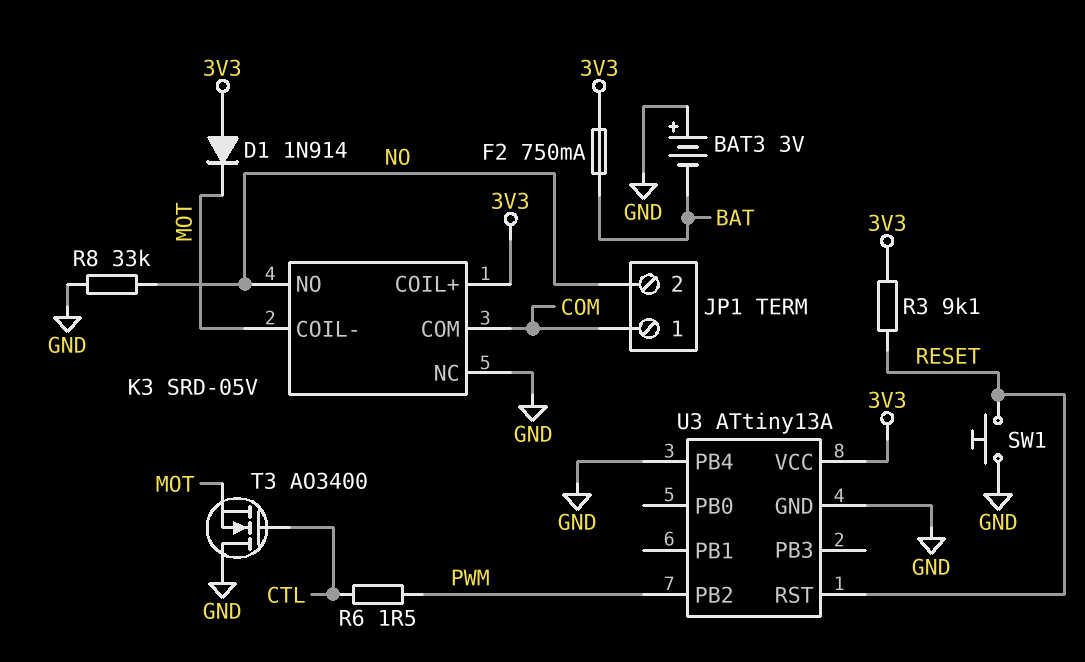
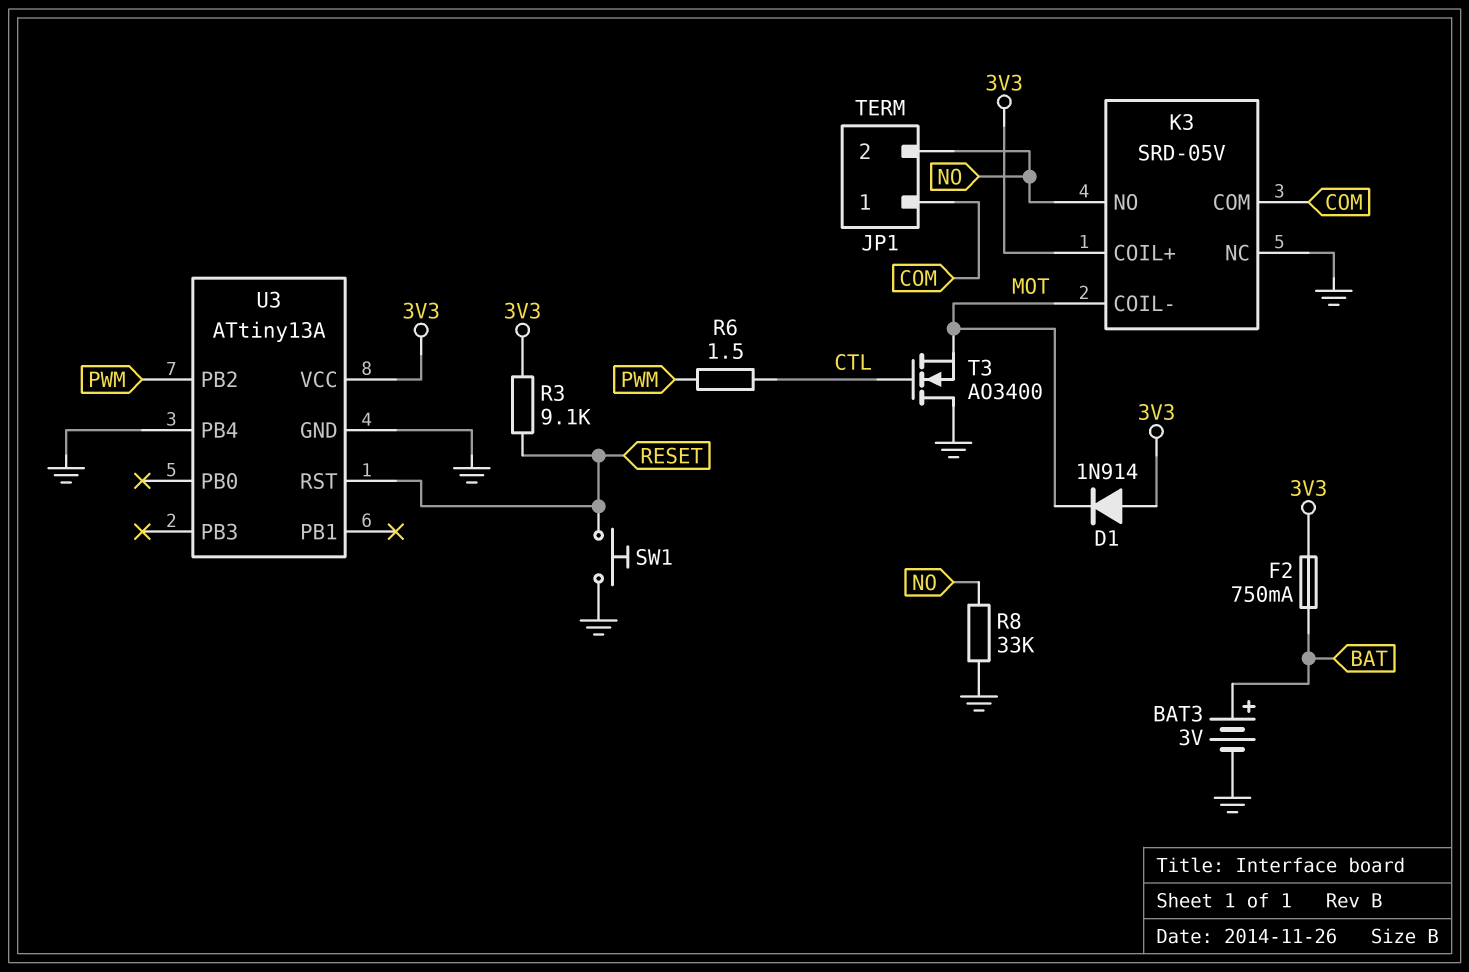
BAT3: 3V (plus GND, minus BAT) -> 3V (plus BAT, minus GND)

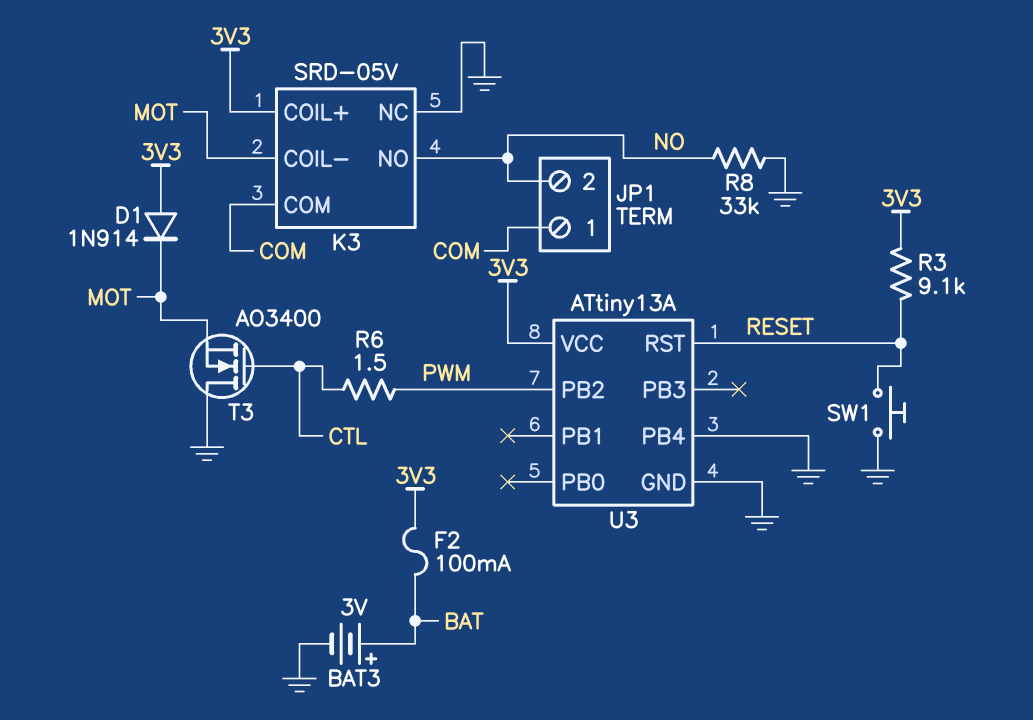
F2: 750mA (3V3, BAT) -> 100mA (3V3, BAT)

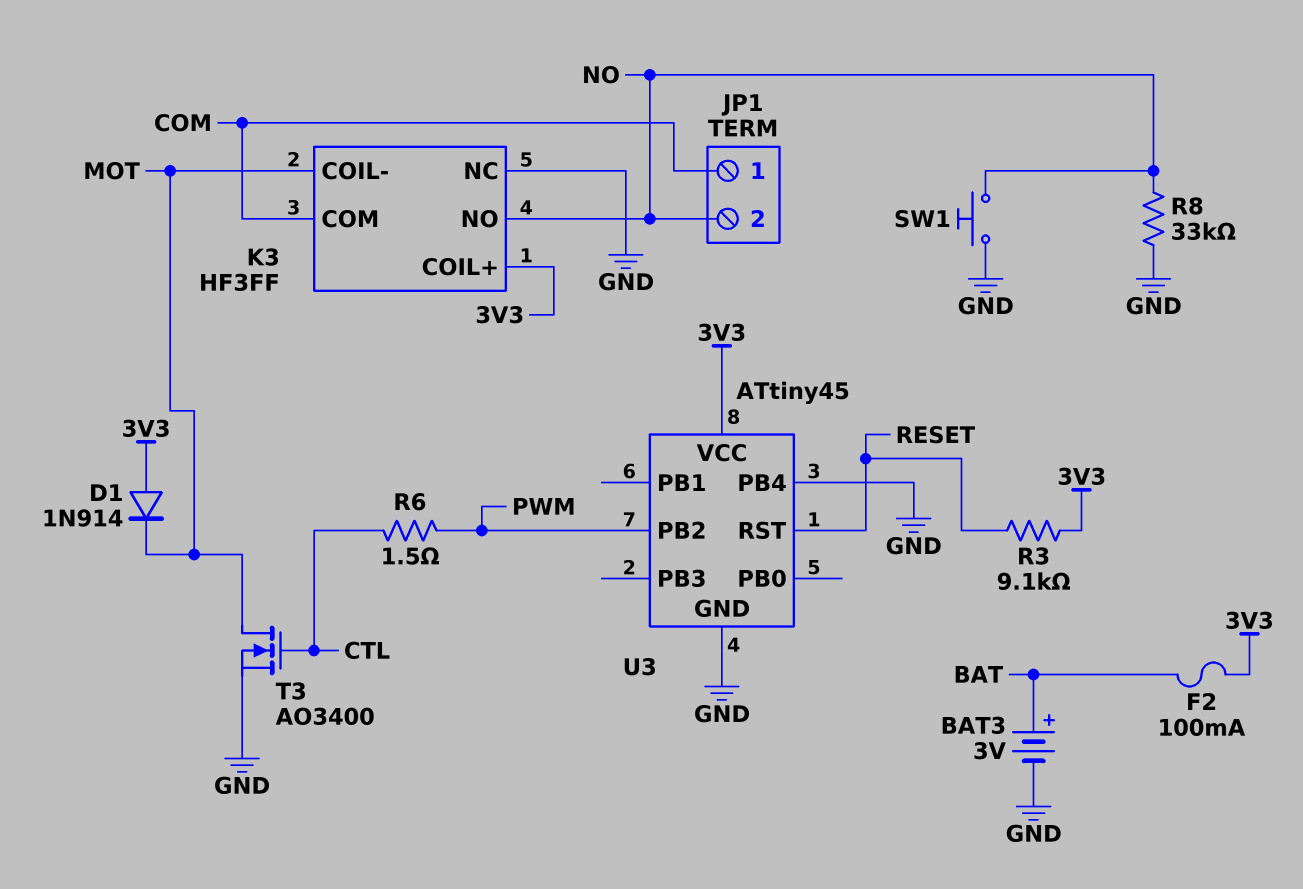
K3: SRD-05V -> HF3FF
SW1: button (GND, RESET) -> button (GND, NO)
T3: NMOS AO3400 (G CTL, D GND, S MOT) -> NMOS AO3400 (G CTL, D MOT, S GND)
U3: ATtiny13A -> ATtiny45

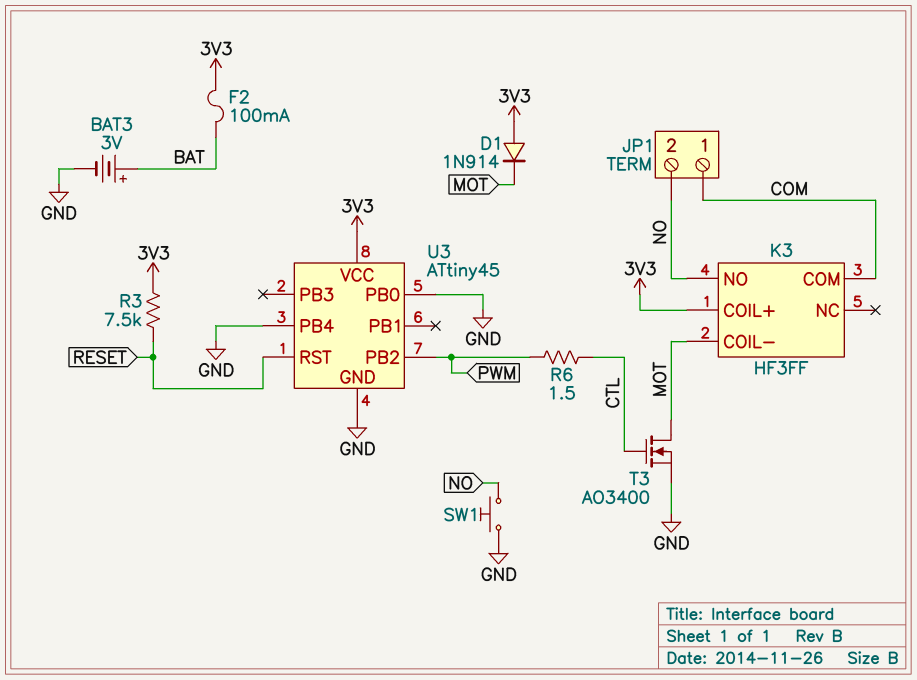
K3 pin NC: GND -> none
R3: 9.1k (3V3, RESET) -> 7.5k (3V3, RESET)
R8: 33k (GND, NO) -> none
U3 pin PB0: none -> GND

